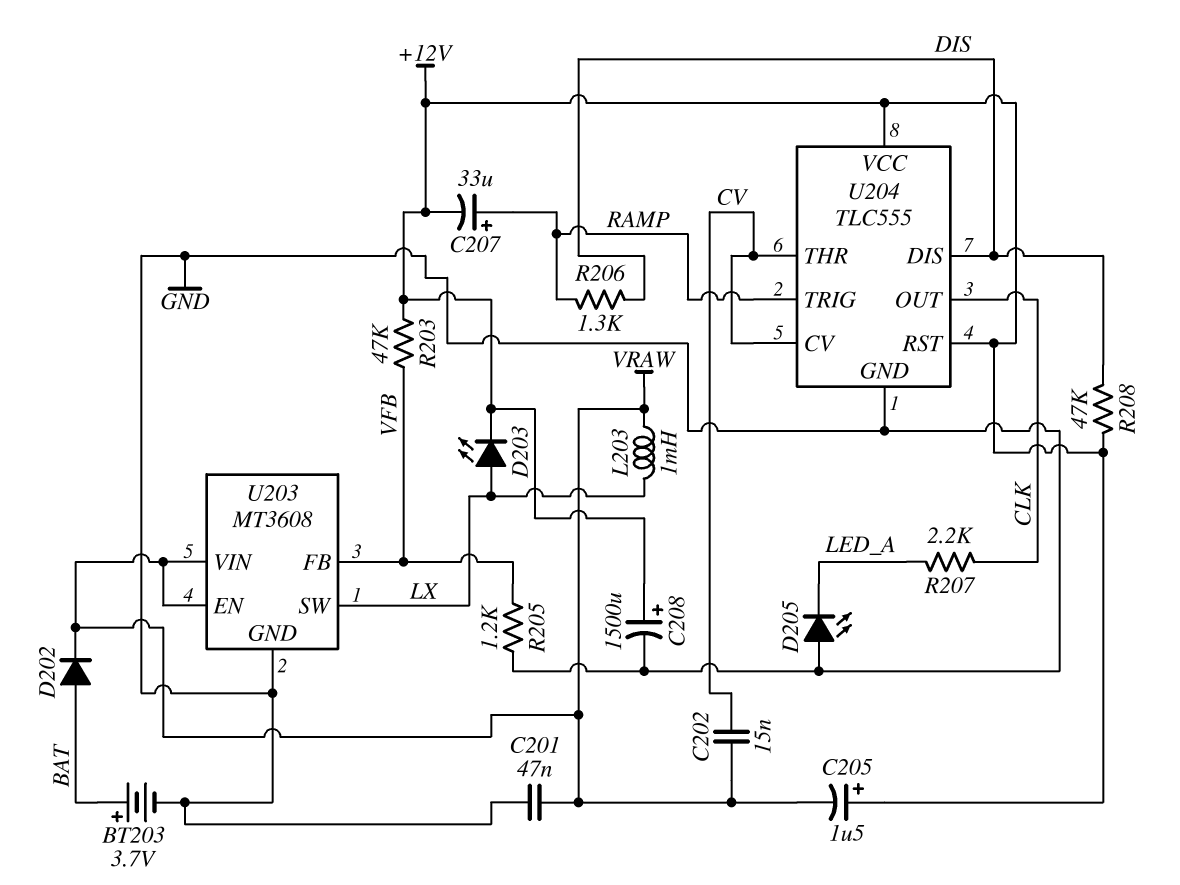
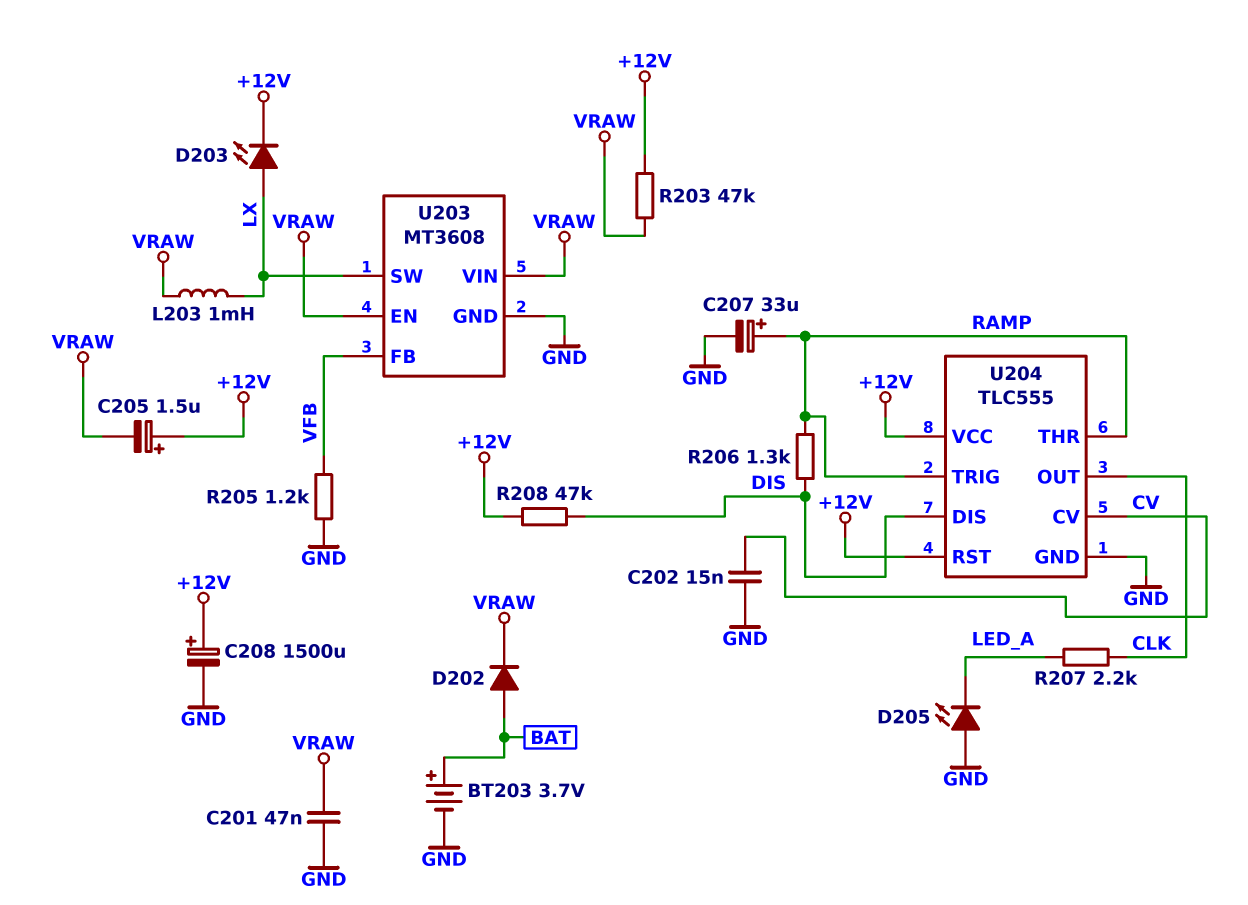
C202: 15nF (CV, VRAW) -> 15nF (CV, GND)
C207: 33uF (plus RAMP, minus +12V) -> 33uF (plus RAMP, minus GND)
R203: 47k (+12V, VFB) -> 47k (+12V, VRAW)
U204 pin THR: CV -> RAMP

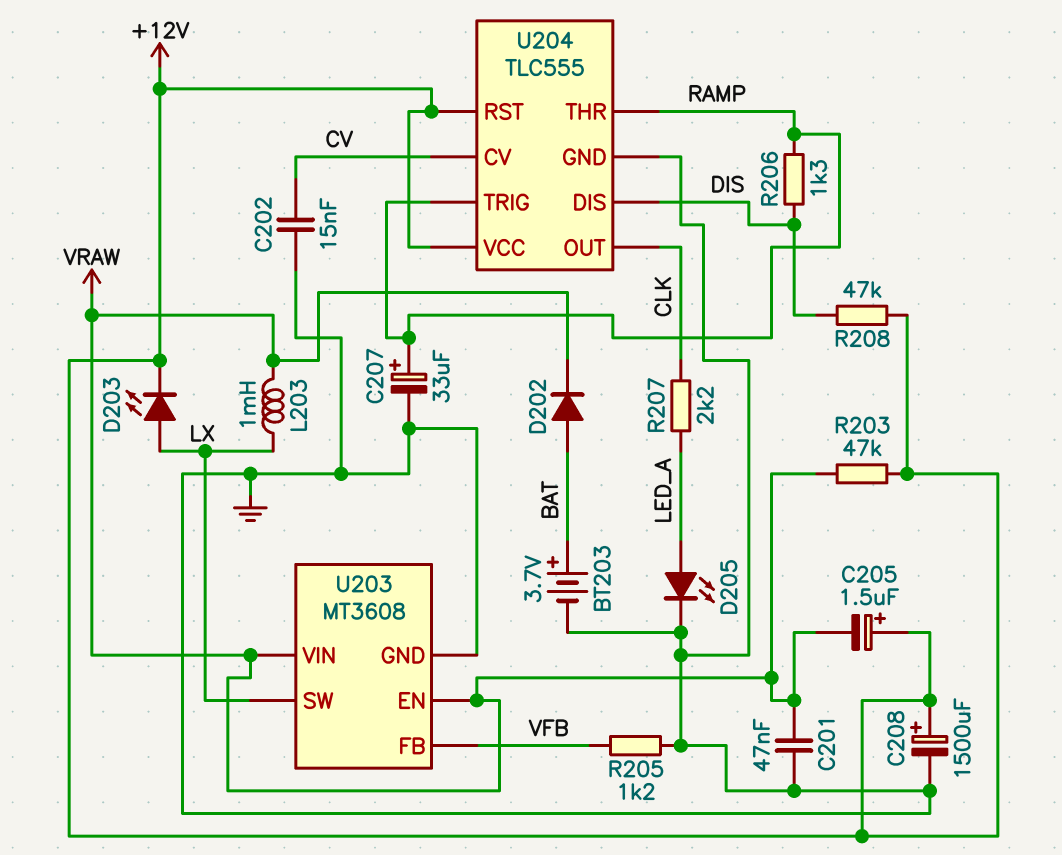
D205: LED (A GND, K LED_A) -> LED (A LED_A, K GND)

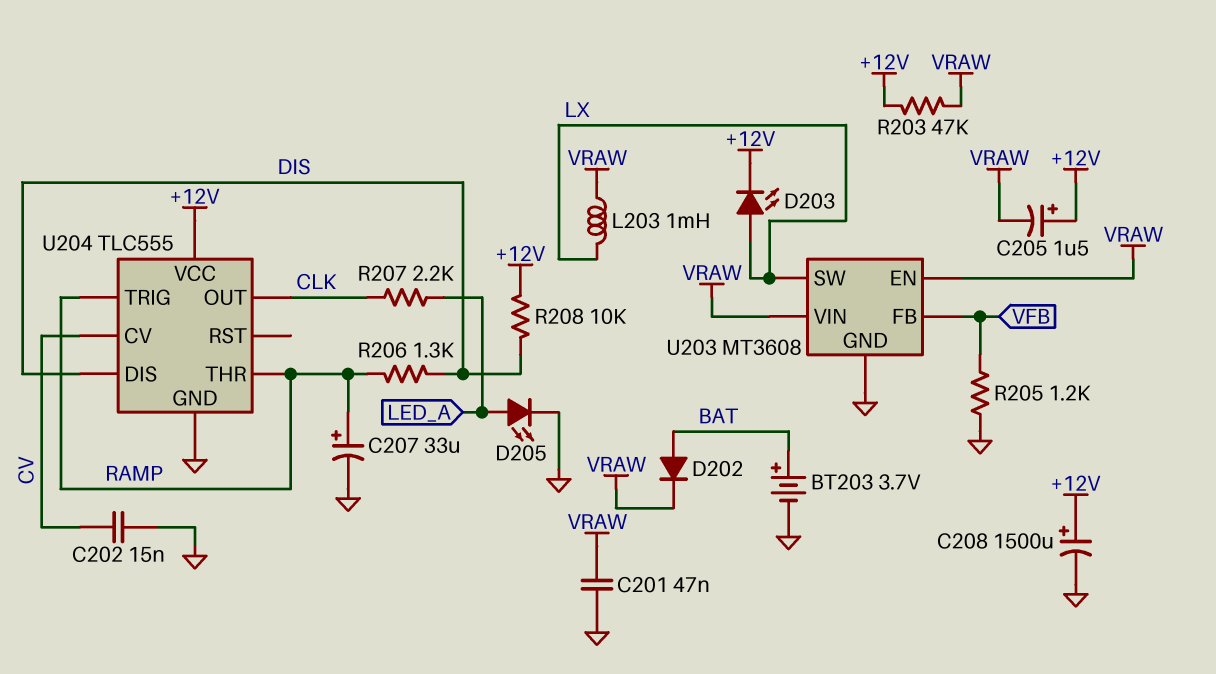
R208: 47k (+12V, DIS) -> 10k (+12V, DIS)
U204 pin RST: +12V -> none

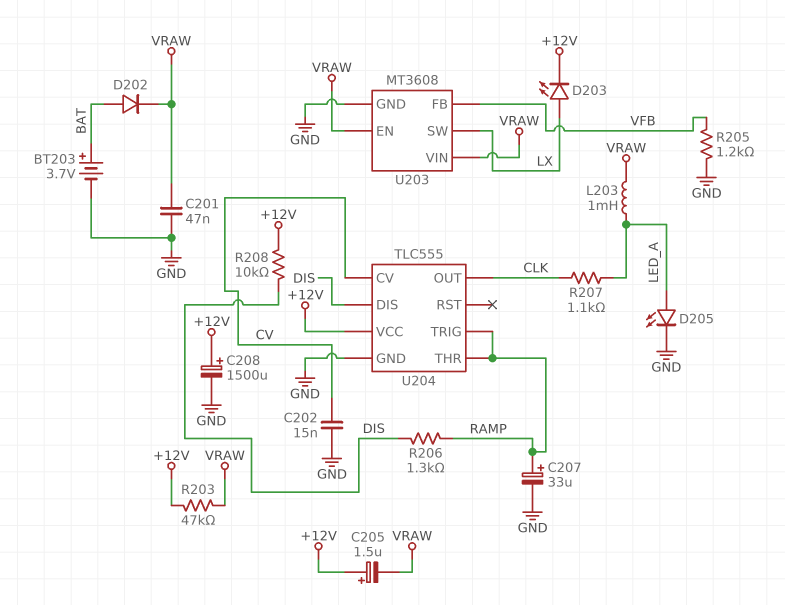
L203: 1mH (LX, VRAW) -> 1mH (LED_A, VRAW)
R207: 2.2k (CLK, LED_A) -> 1.1k (CLK, LED_A)

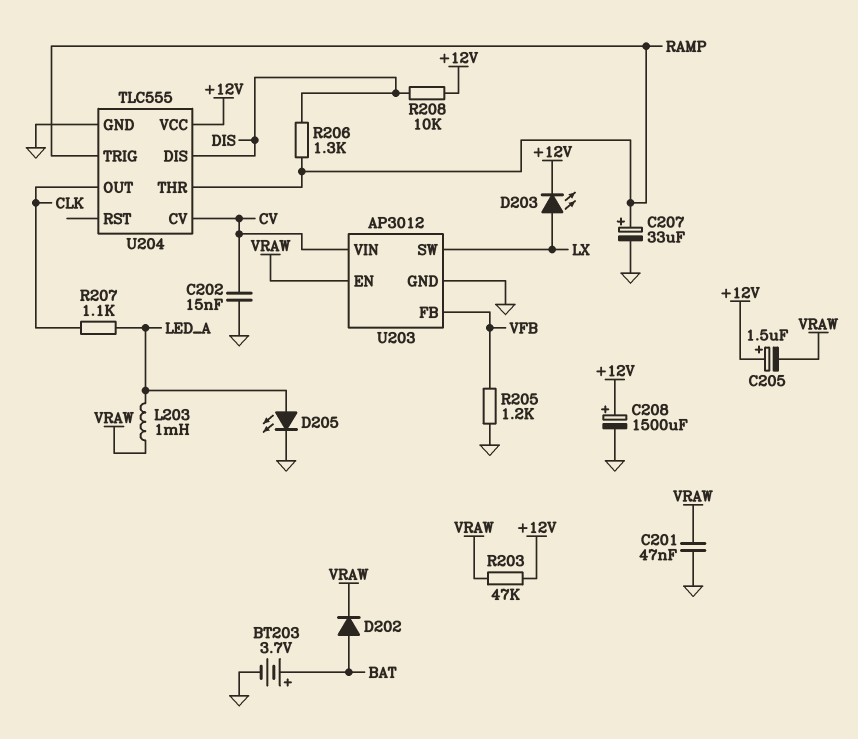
U203: MT3608 -> AP3012
U203 pin VIN: VRAW -> CV

